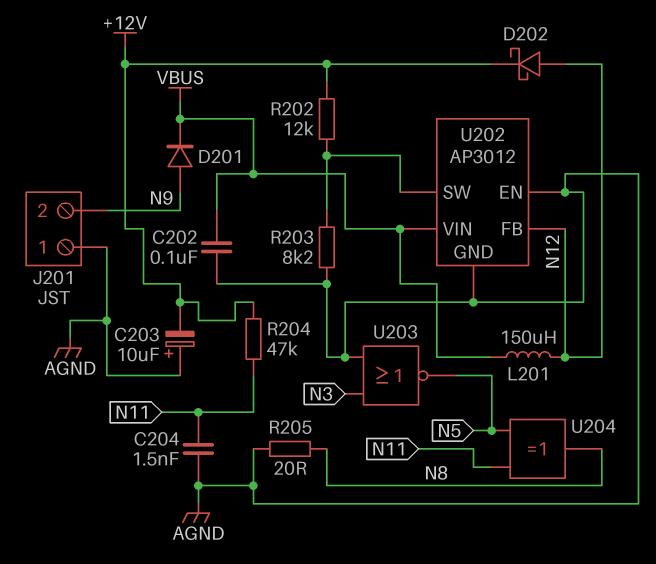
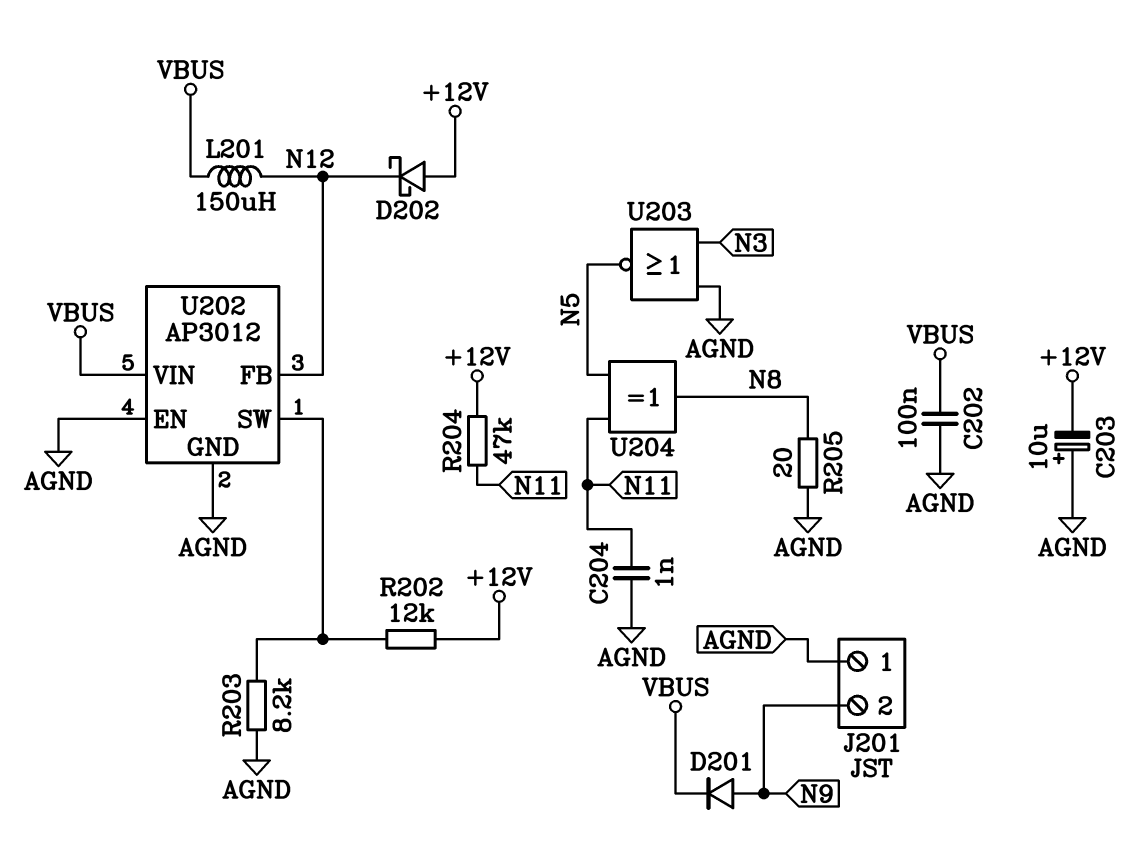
C204: 1.5nF (AGND, N11) -> 1nF (AGND, N11)
D202: schottky (A N12, K +12V) -> schottky (A +12V, K N12)

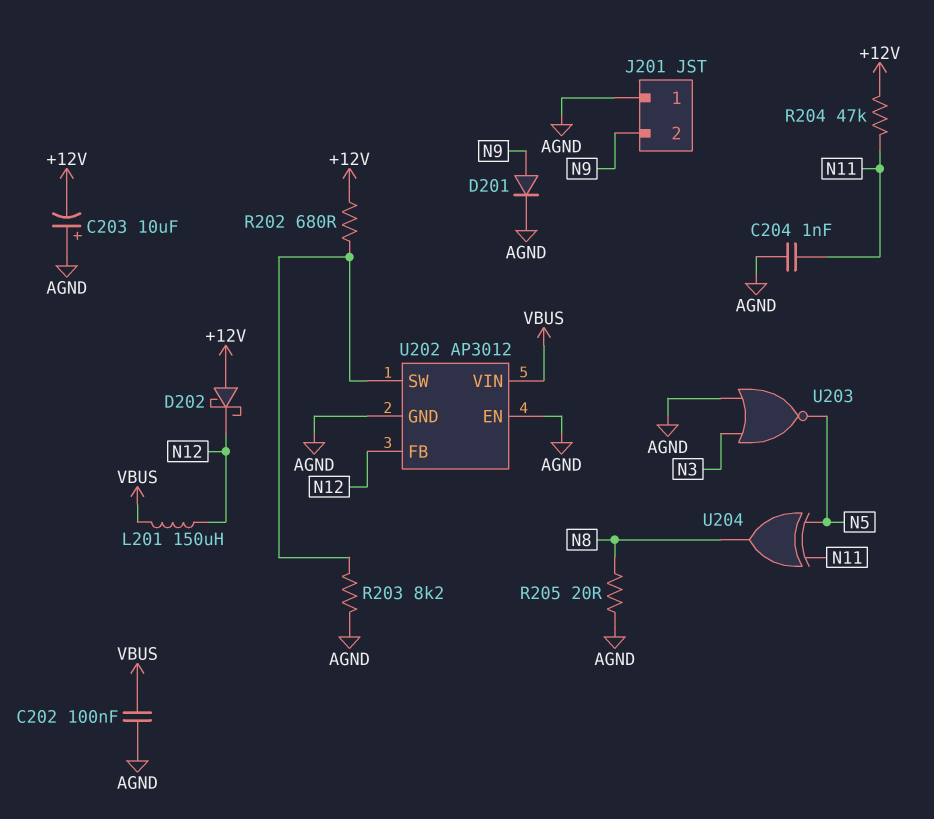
D201: diode (A N9, K VBUS) -> diode (A N9, K AGND)
R202: 12k (+12V, U202/SW) -> 680 (+12V, U202/SW)

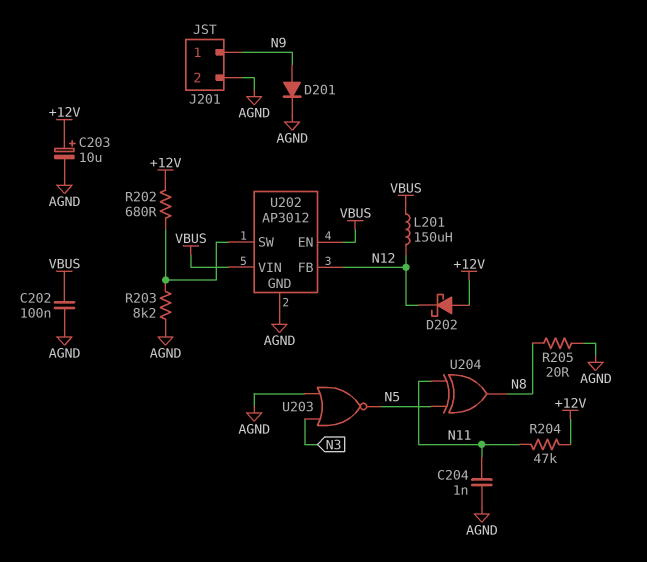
C203: 10uF (plus AGND, minus +12V) -> 10uF (plus +12V, minus AGND)
J201 pin 1: AGND -> N9
J201 pin 2: N9 -> AGND
U202 pin EN: AGND -> VBUS

